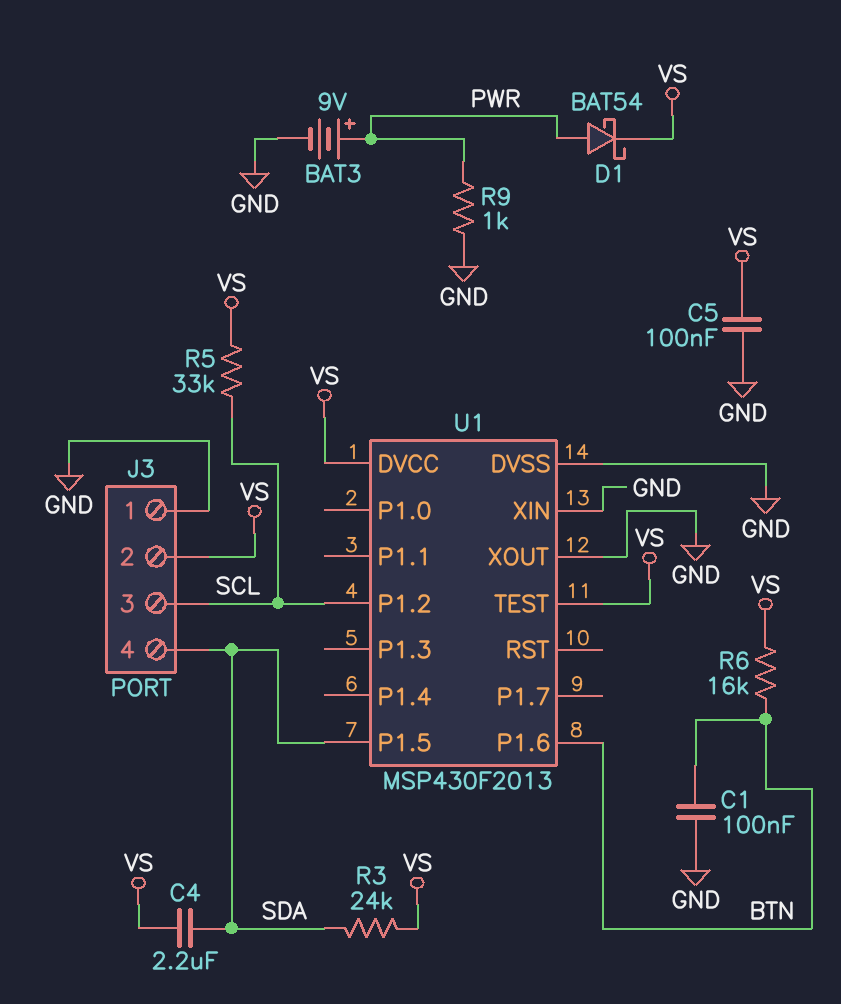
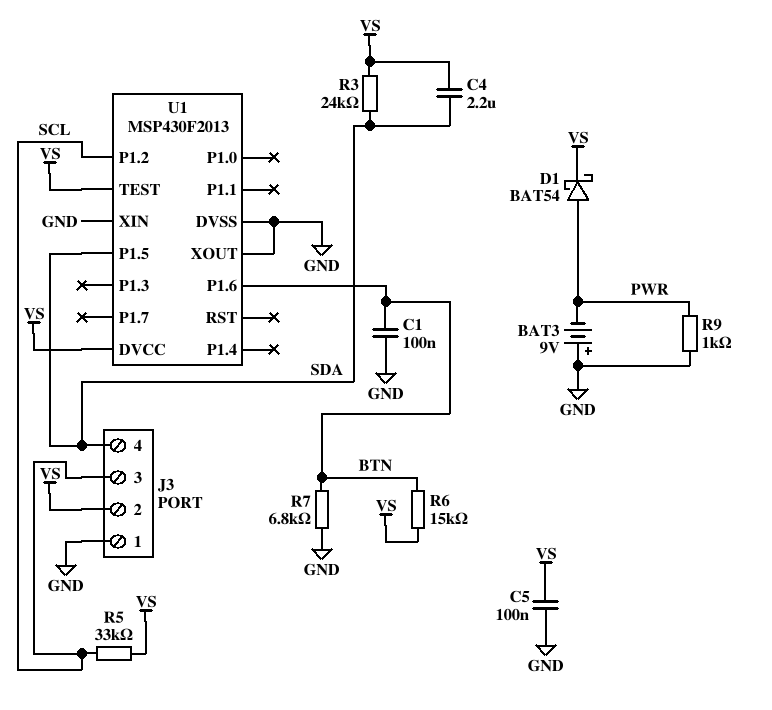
BAT3: 9V (plus PWR, minus GND) -> 9V (plus GND, minus PWR)
R6: 16k (BTN, VS) -> 15k (BTN, VS)
R7: none -> 6.8k (BTN, GND)

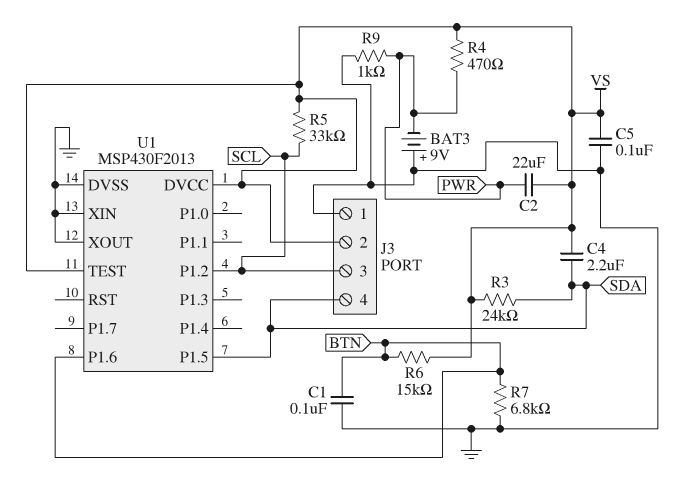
C2: none -> 22uF (PWR, VS)
D1: schottky BAT54 (A PWR, K VS) -> none
R4: none -> 470 (PWR, VS)

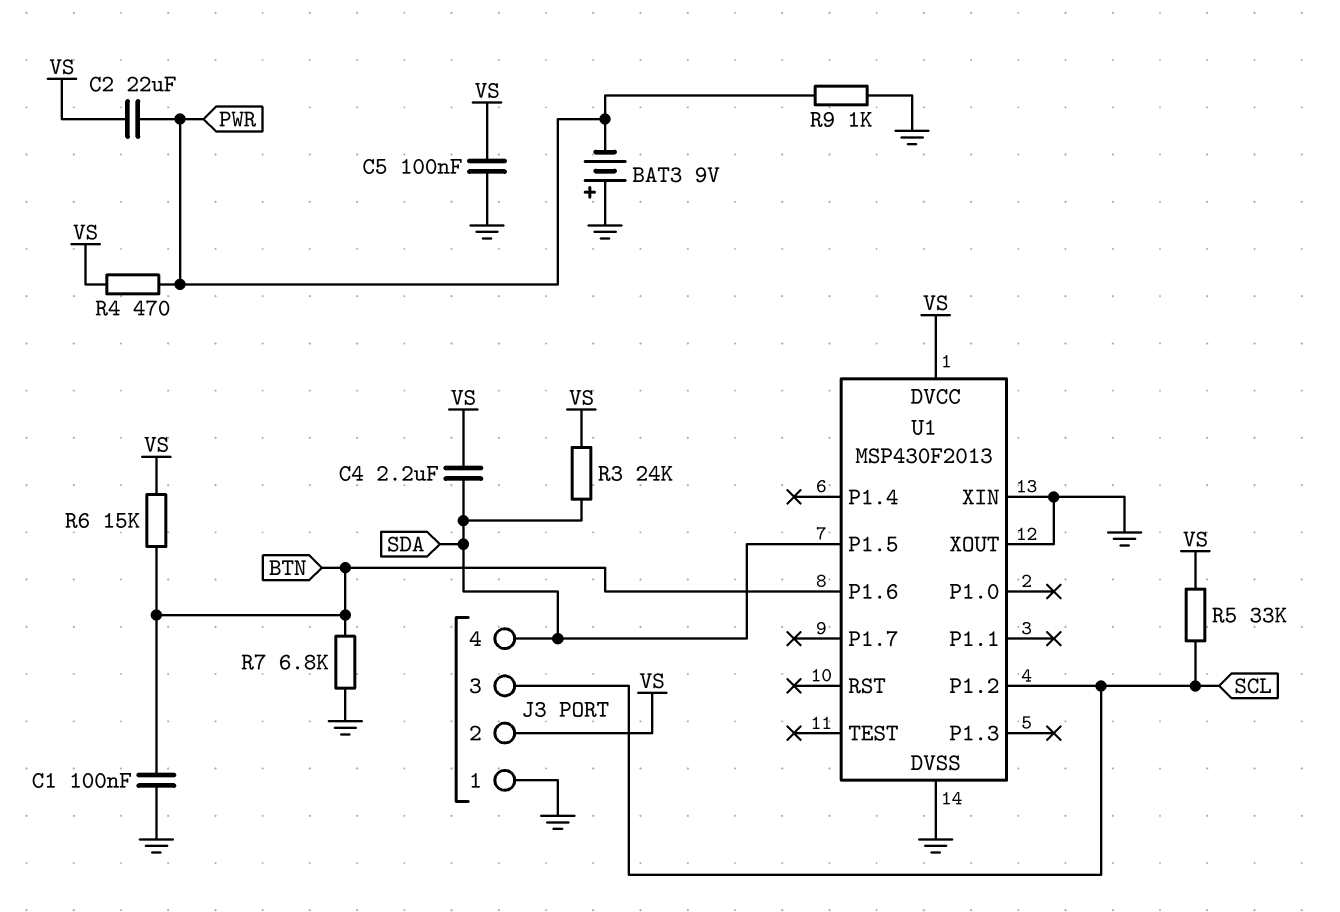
U1 pin TEST: VS -> none

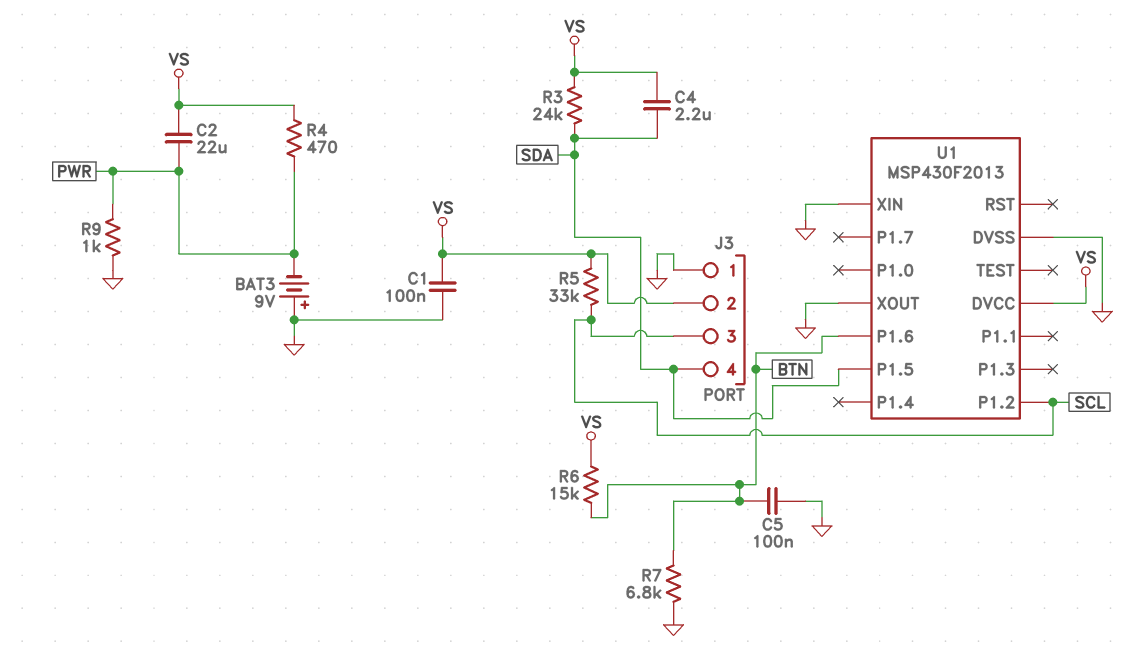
C1: 100nF (BTN, GND) -> 100nF (GND, VS)
C5: 100nF (GND, VS) -> 100nF (BTN, GND)

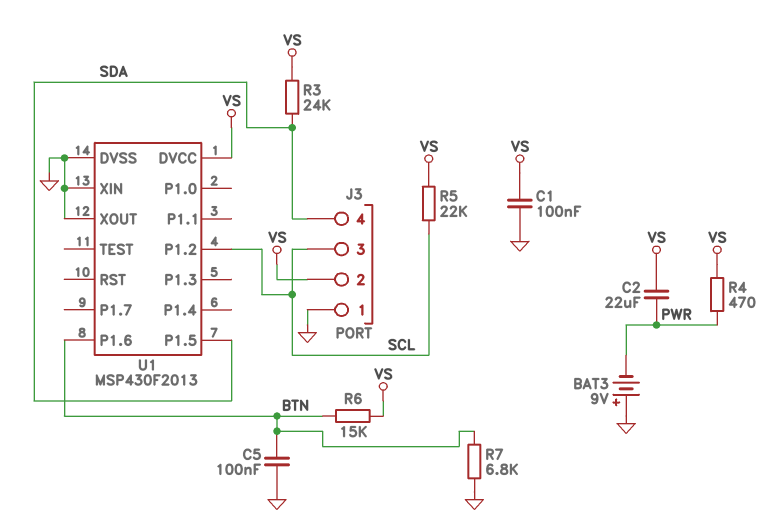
C4: 2.2uF (SDA, VS) -> none
R5: 33k (SCL, VS) -> 22k (SCL, VS)
R9: 1k (GND, PWR) -> none

